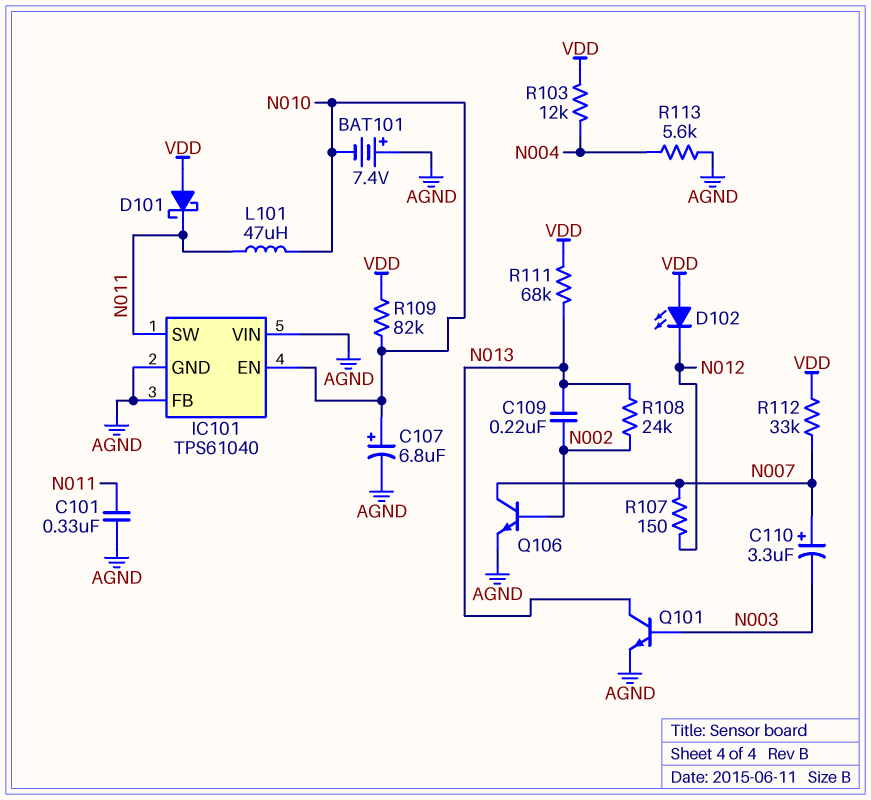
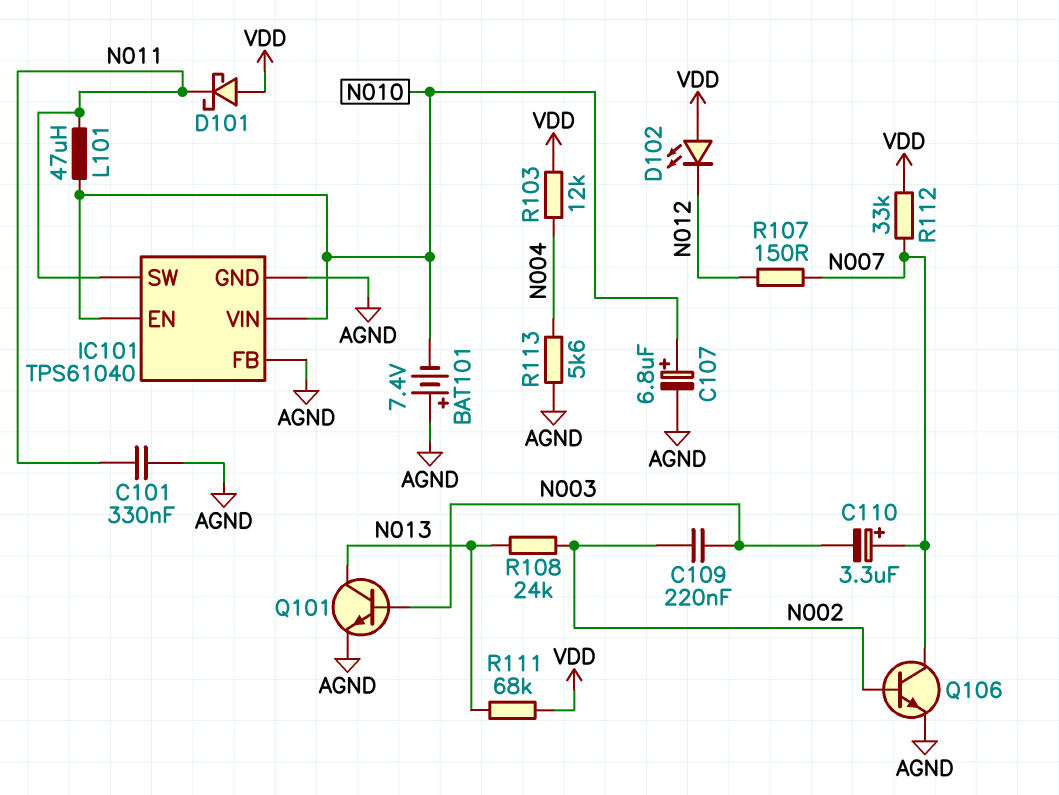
C109: 220nF (N002, N013) -> 220nF (N002, N003)
IC101 pin VIN: AGND -> N010
R109: 82k (N010, VDD) -> none

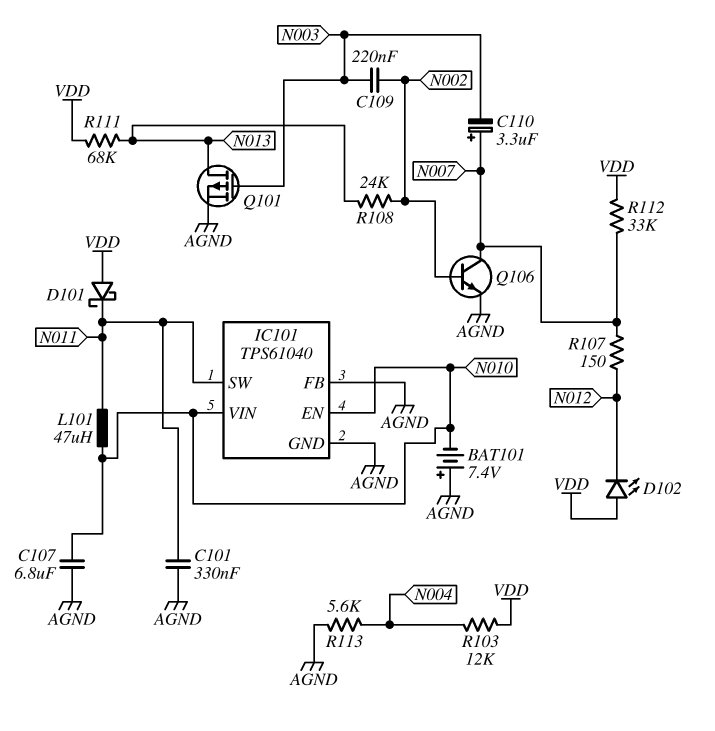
C107: 6.8uF (plus N010, minus AGND) -> 6.8uF (AGND, N010)
Q101: NPN (B N003, C N013, E AGND) -> PMOS (G N003, D N013, S AGND)

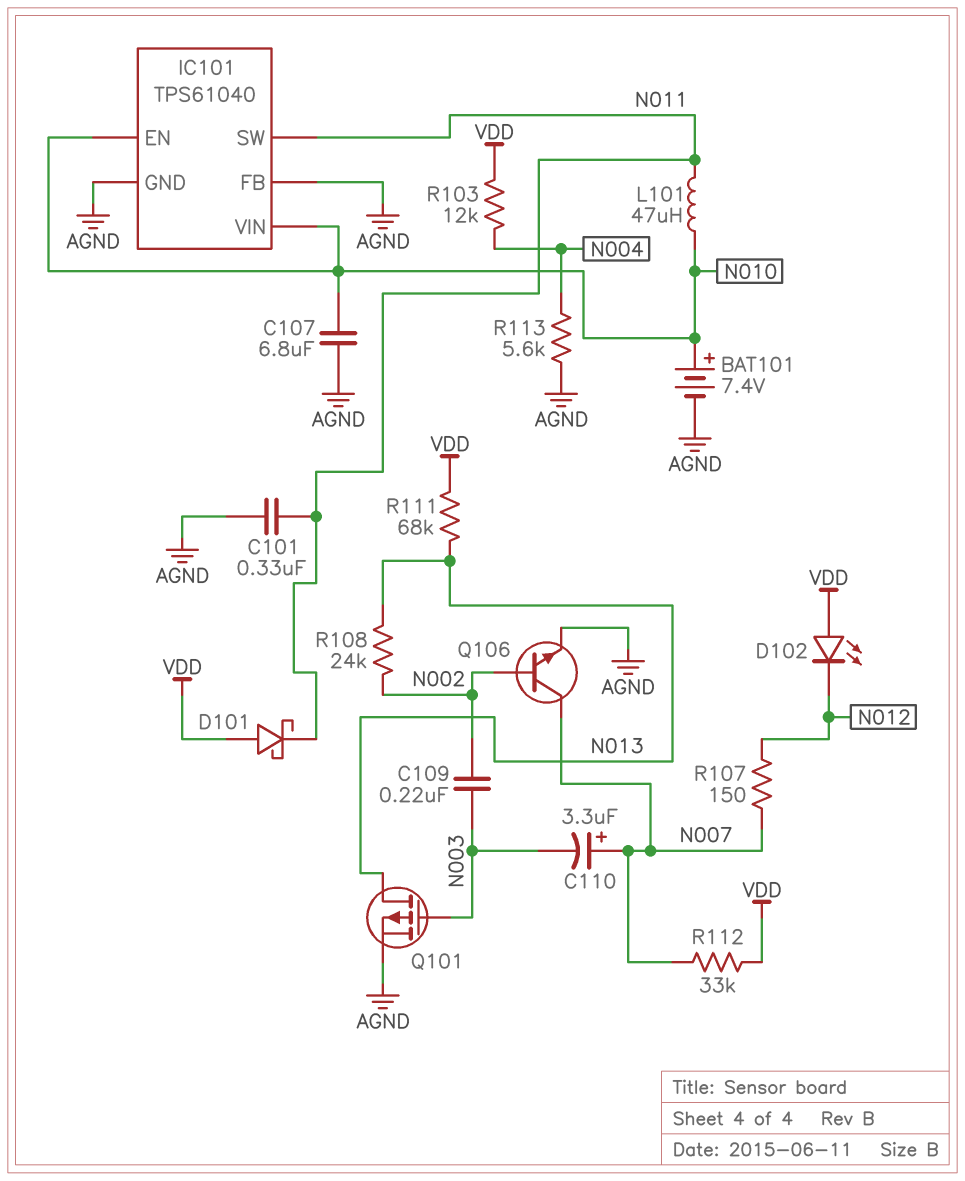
BAT101: 7.4V (plus AGND, minus N010) -> 7.4V (plus N010, minus AGND)

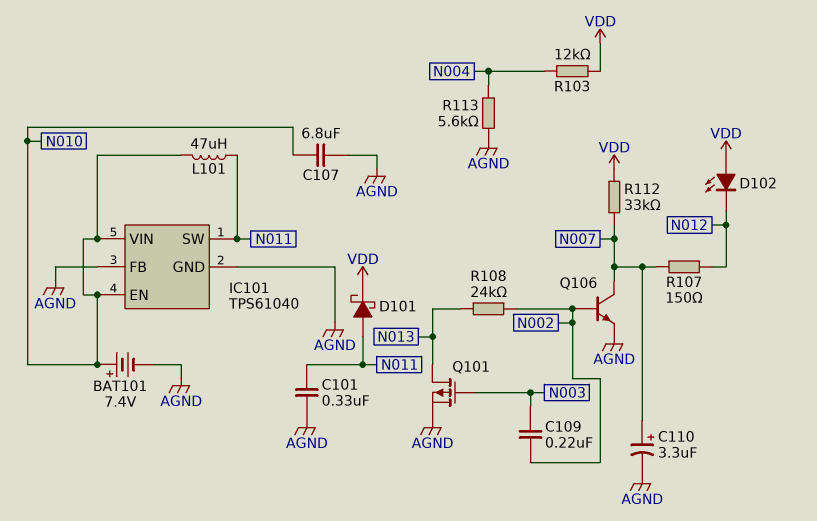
C110: 3.3uF (plus N007, minus N003) -> 3.3uF (plus N007, minus AGND)
D101: schottky (A VDD, K N011) -> schottky (A N011, K VDD)
R111: 68k (N013, VDD) -> none

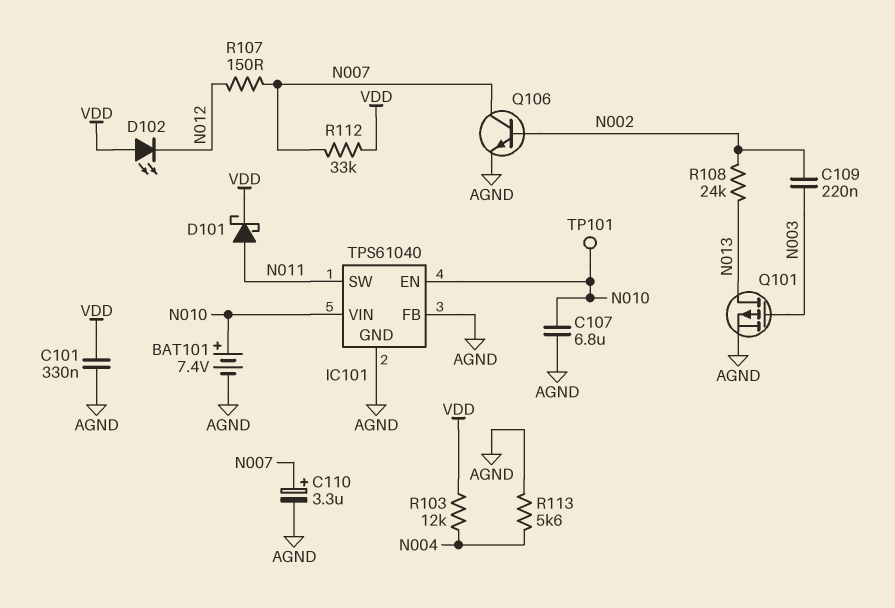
C101: 330nF (AGND, N011) -> 330nF (AGND, VDD)
L101: 47uH (N010, N011) -> none
TP101: none -> test point (N010)

